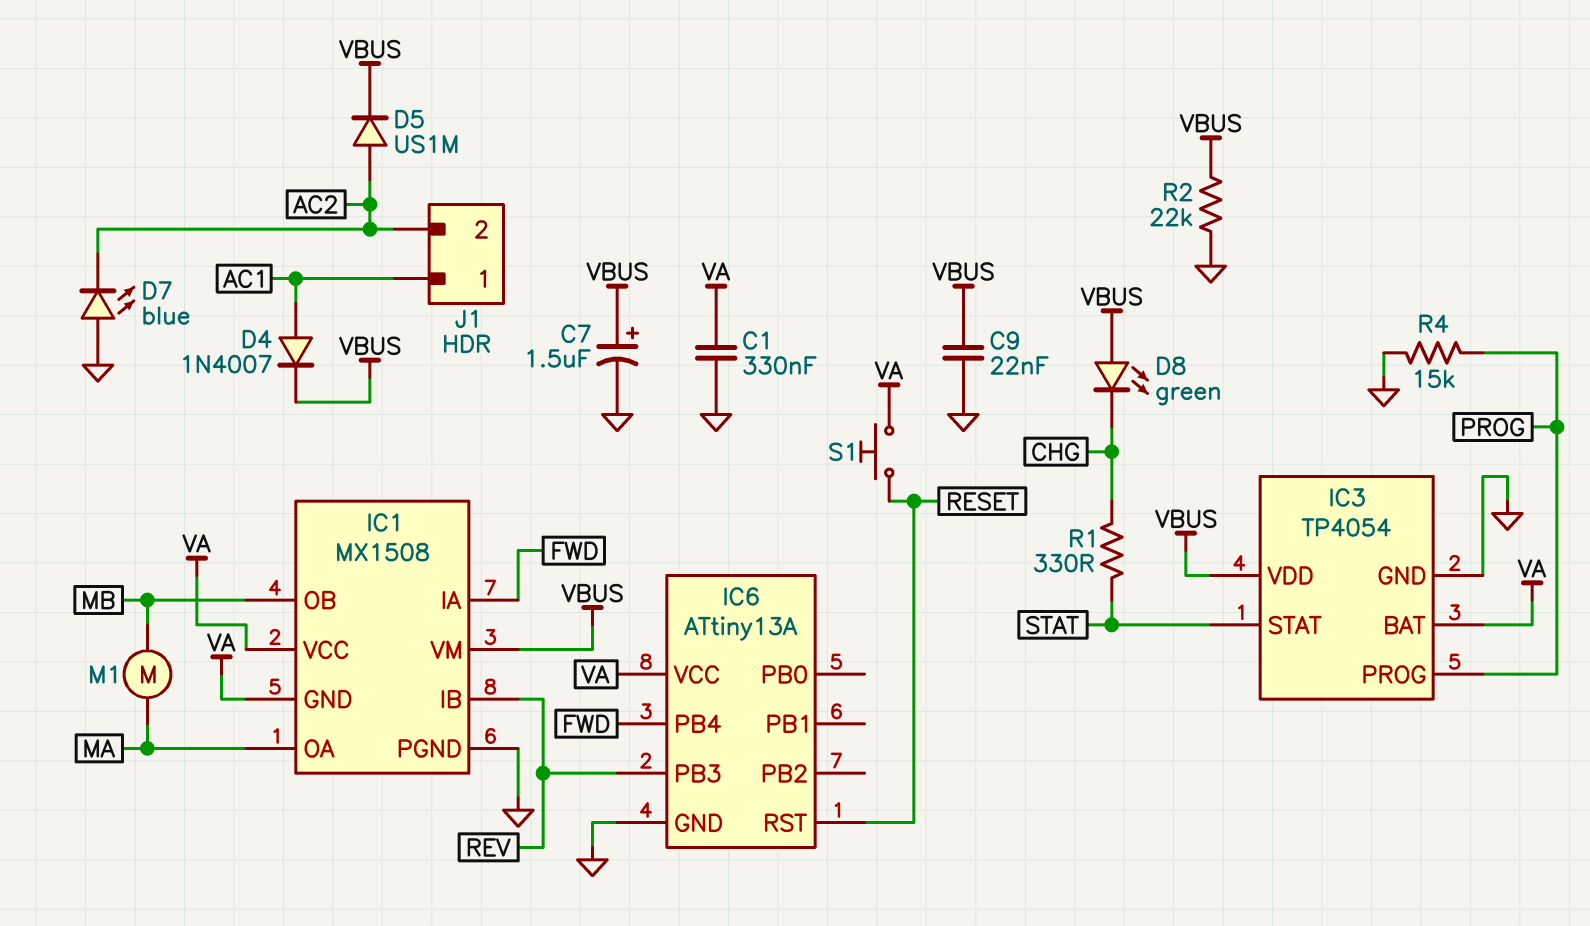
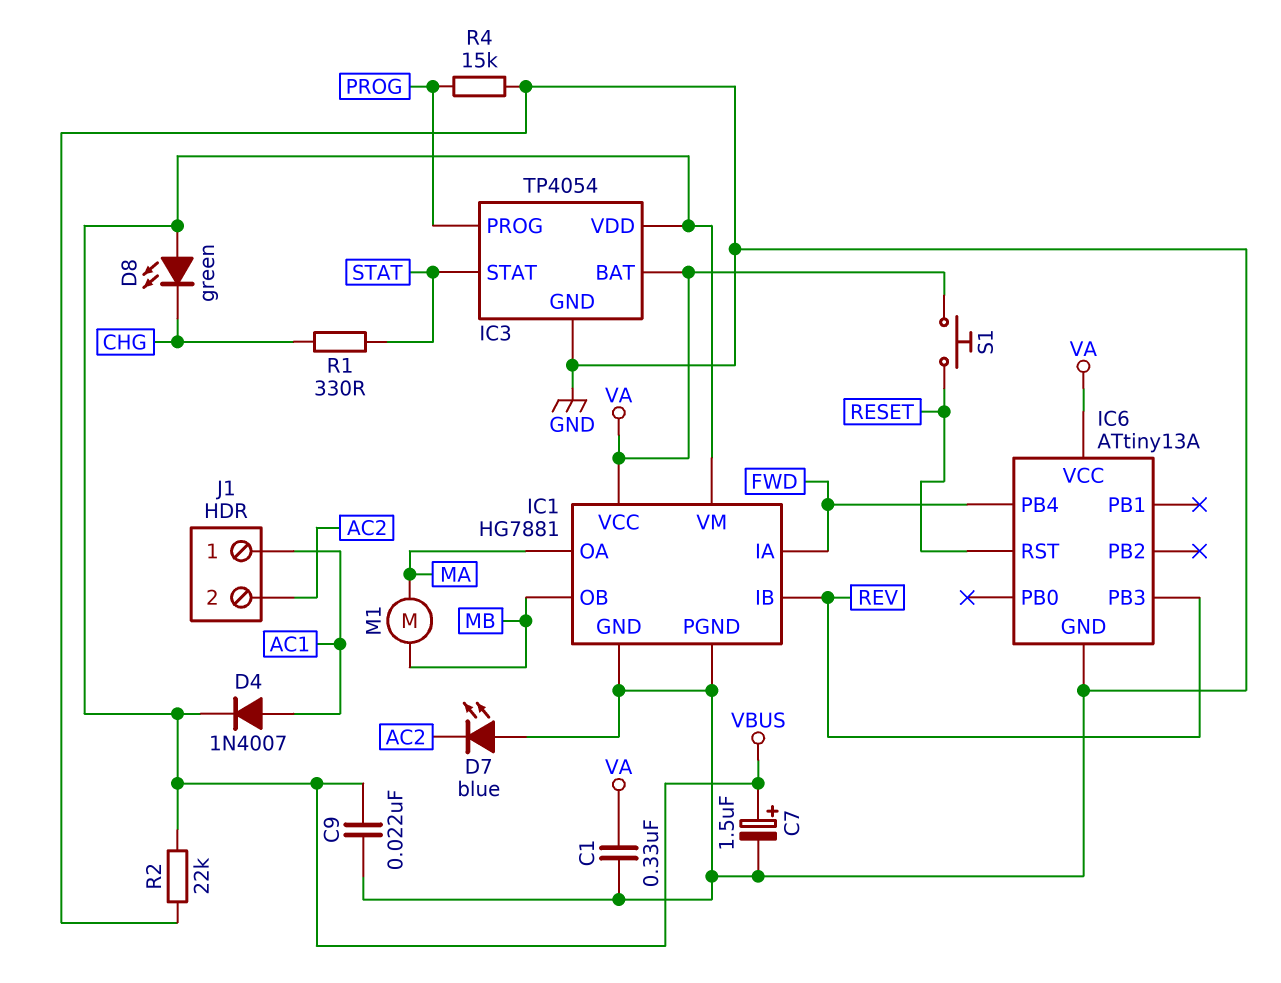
D5: diode US1M (A AC2, K VBUS) -> none
IC1: MX1508 -> HG7881
IC1 pin GND: VA -> GND

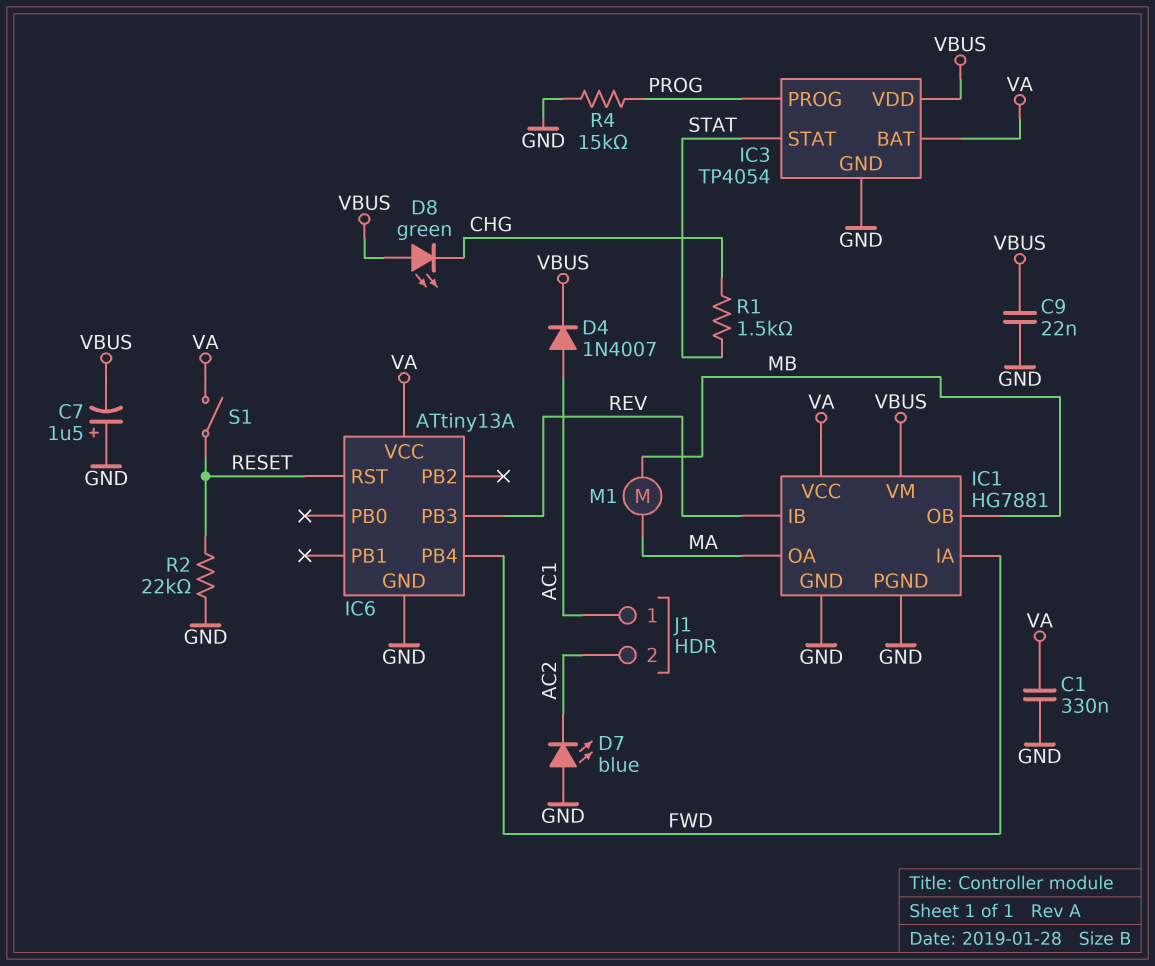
C7: 1.5uF (plus VBUS, minus GND) -> 1.5uF (plus GND, minus VBUS)
R1: 330 (CHG, STAT) -> 1.5k (CHG, STAT)
R2: 22k (GND, VBUS) -> 22k (GND, RESET)
S1: button (RESET, VA) -> switch (RESET, VA)

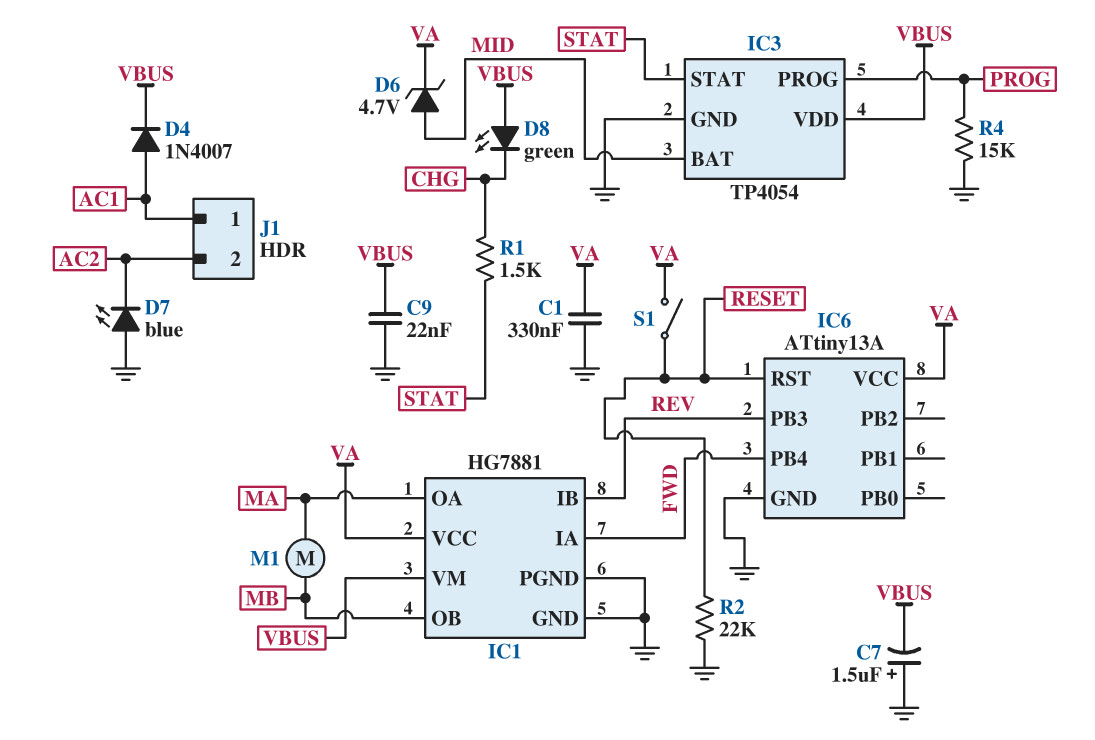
D6: none -> zener 4.7V (A MID, K VA)
IC3 pin BAT: VA -> MID

